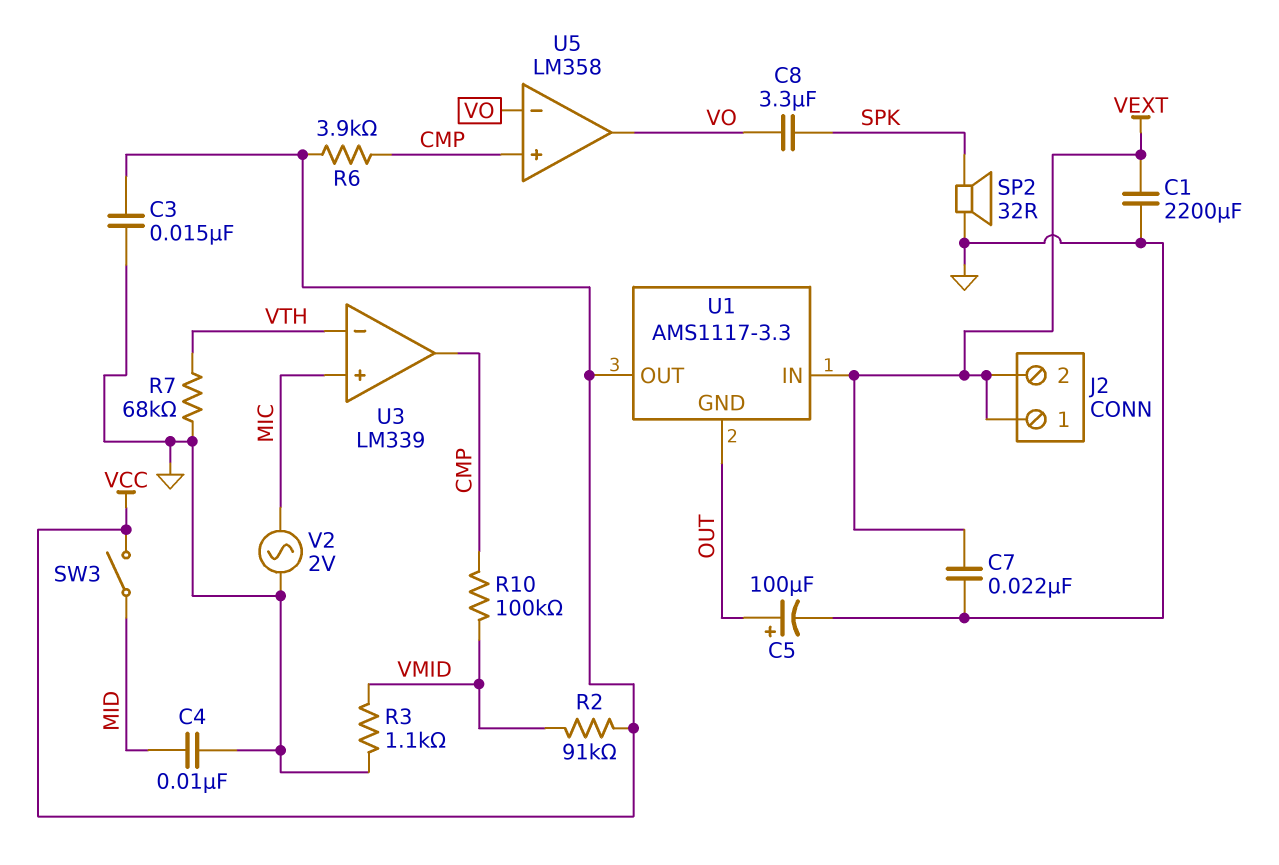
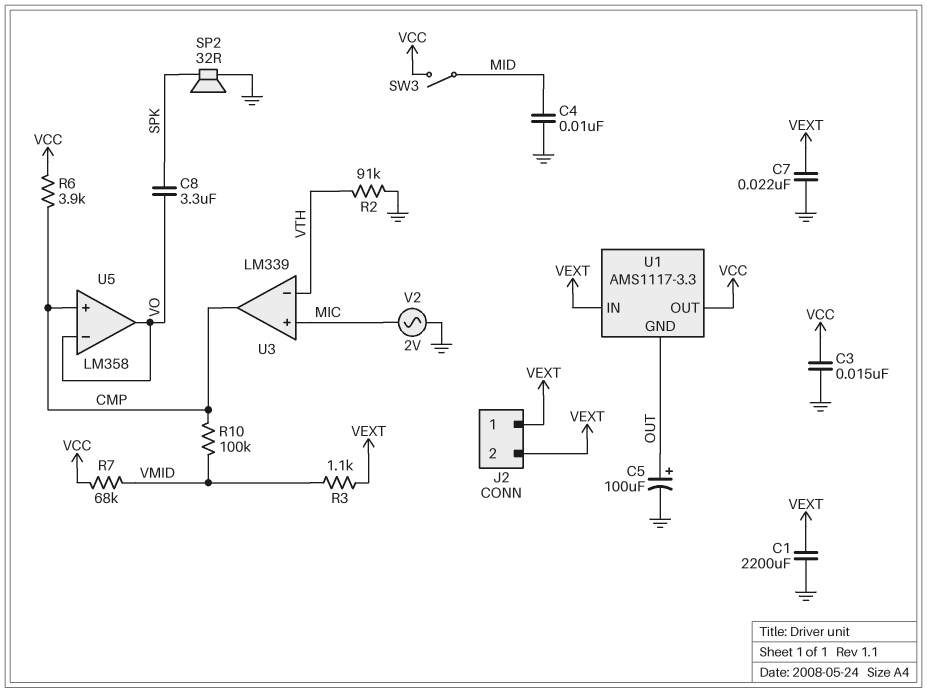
R2: 91k (VCC, VMID) -> 91k (GND, VTH)
R3: 1.1k (GND, VMID) -> 1.1k (VEXT, VMID)
R7: 68k (GND, VTH) -> 68k (VCC, VMID)

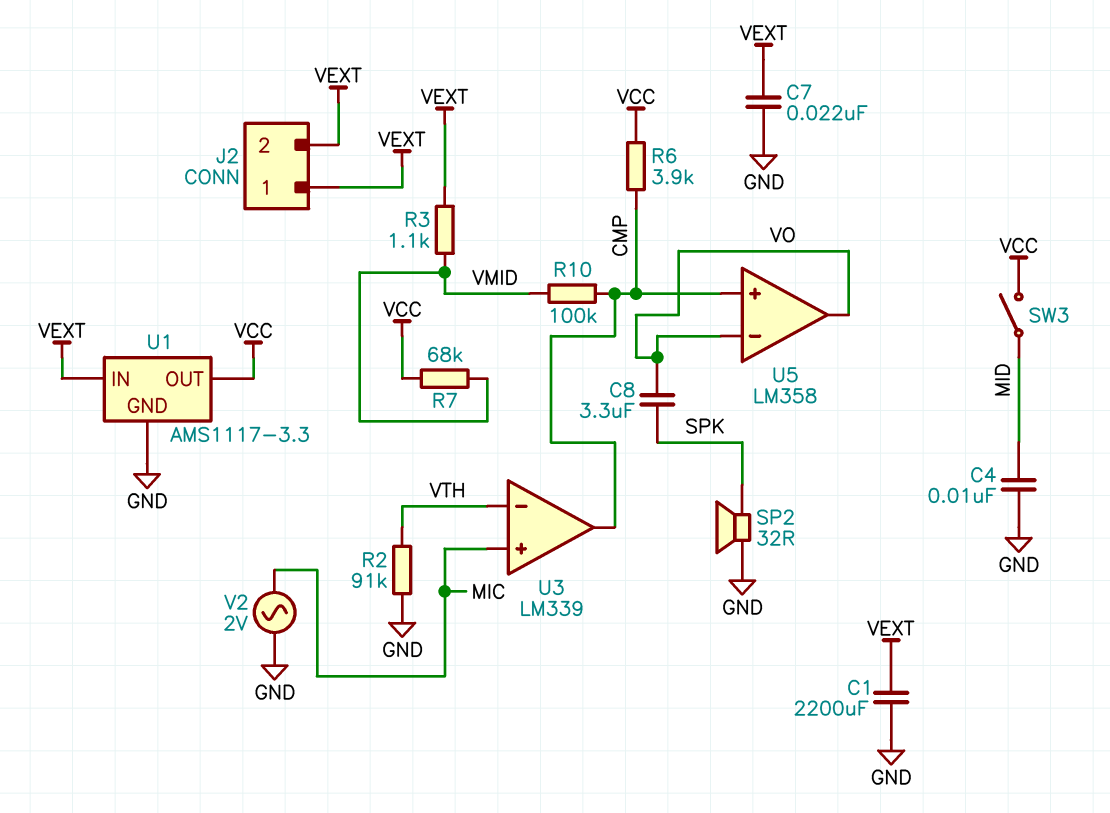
C3: 15nF (GND, VCC) -> none
C5: 100uF (plus OUT, minus GND) -> none
U1 pin GND: OUT -> GND

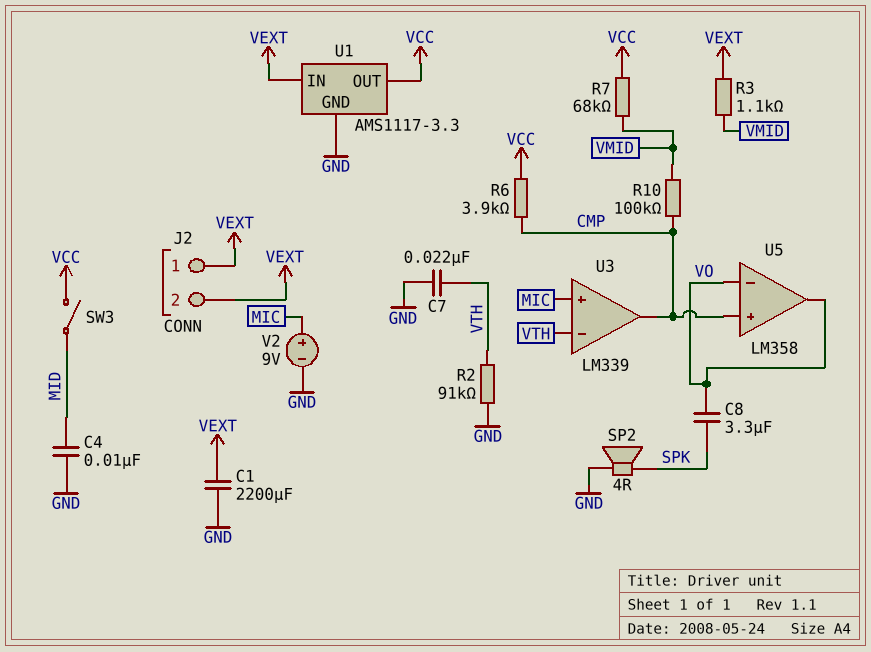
C7: 22nF (GND, VEXT) -> 22nF (GND, VTH)
SP2: speaker 32R (GND, SPK) -> speaker 4R (GND, SPK)
V2: AC 2V (GND, MIC) -> 9V (plus MIC, minus GND)

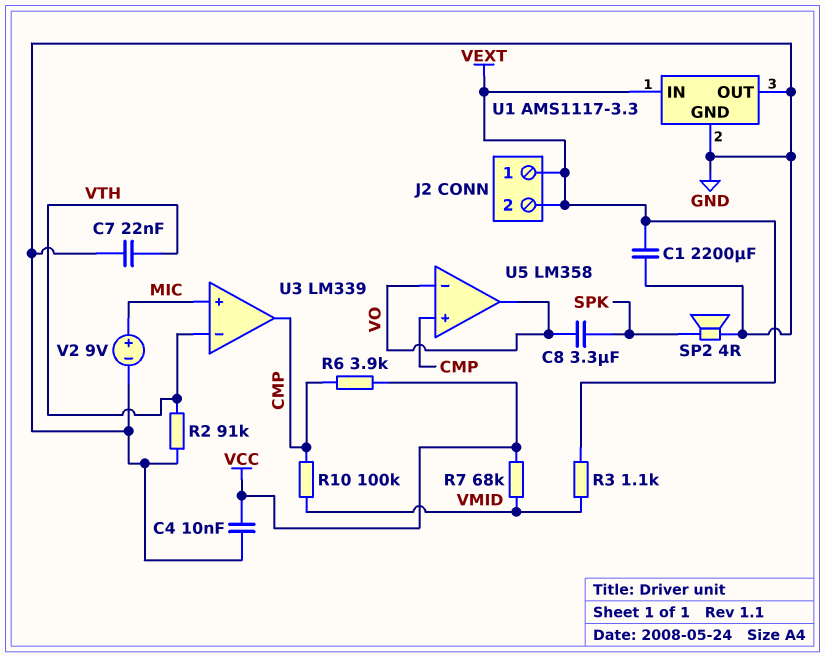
C4: 10nF (GND, MID) -> 10nF (GND, VCC)
SW3: switch (MID, VCC) -> none
U1 pin OUT: VCC -> GND

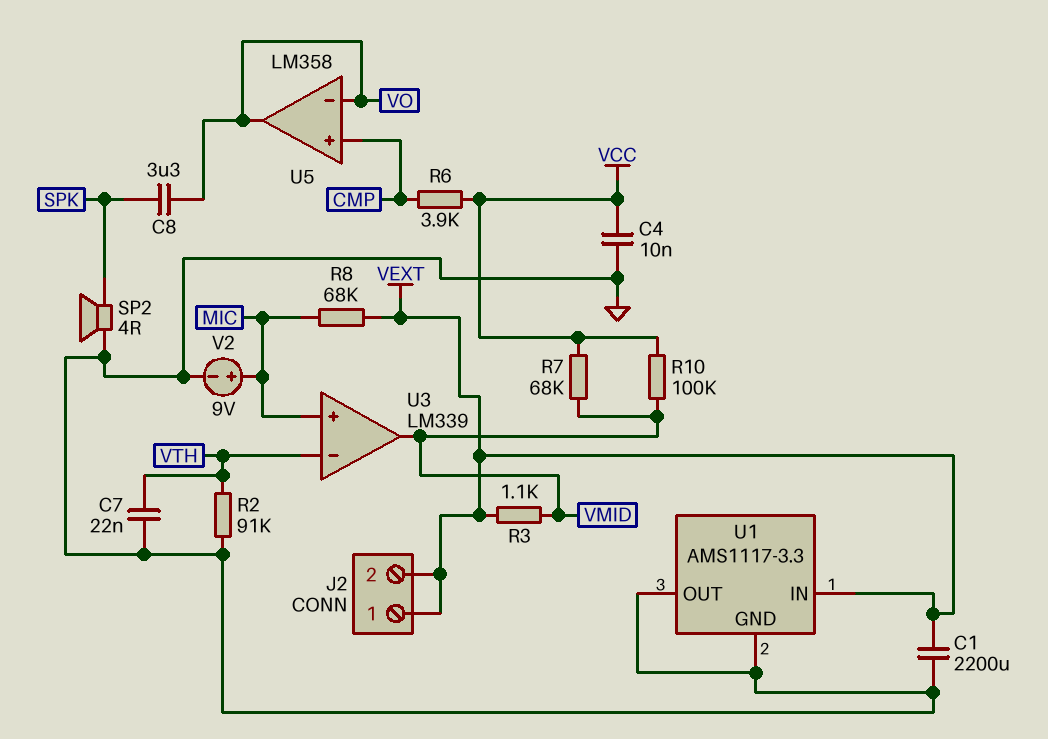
R8: none -> 68k (MIC, VEXT)
R10: 100k (CMP, VMID) -> 100k (VCC, VMID)
U3 pin out: CMP -> VMID

